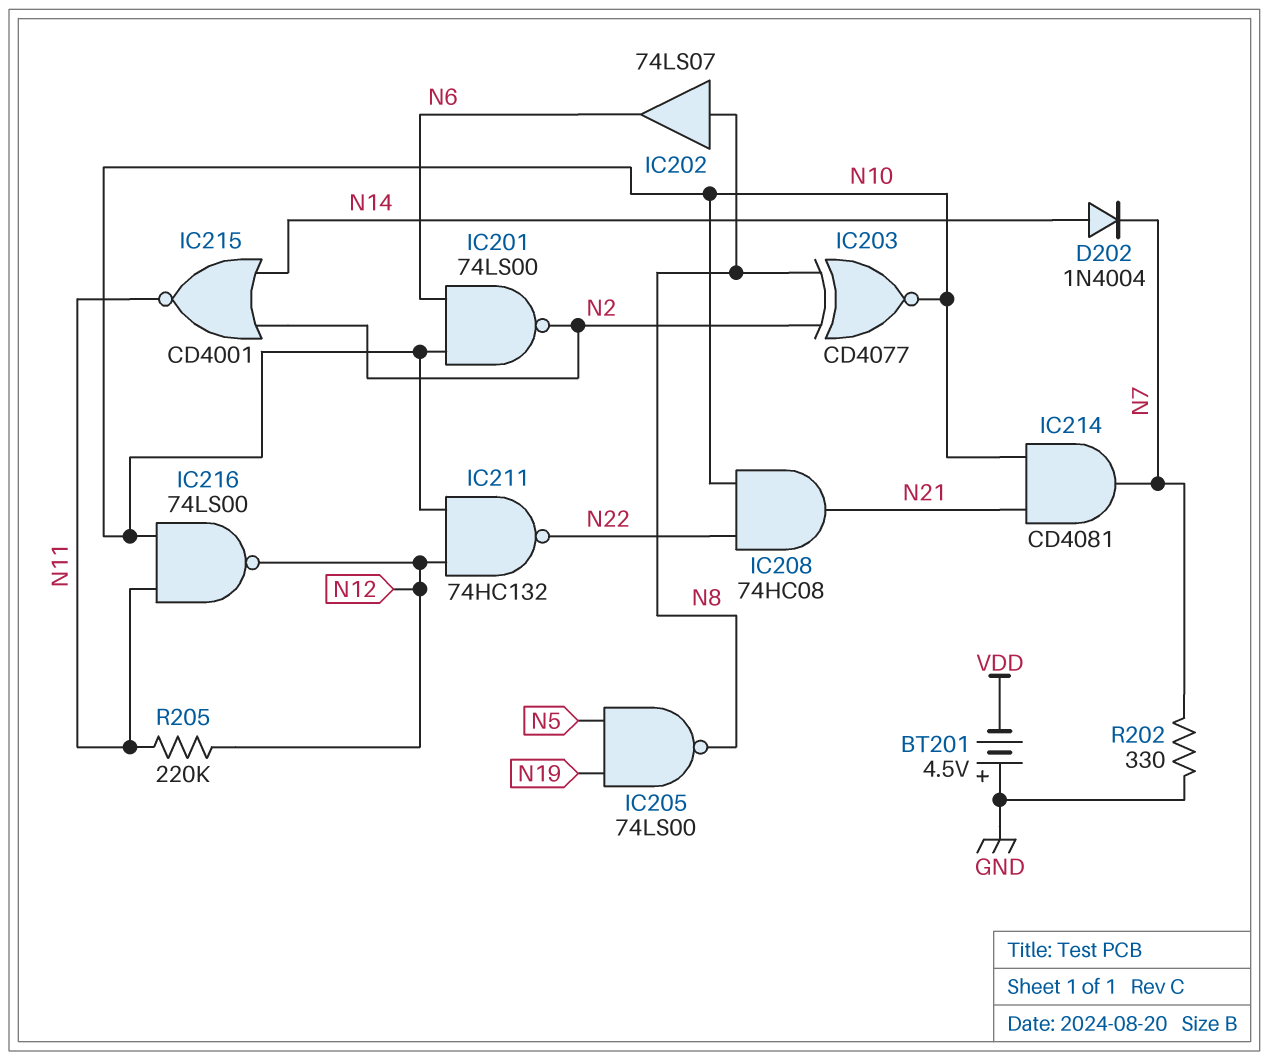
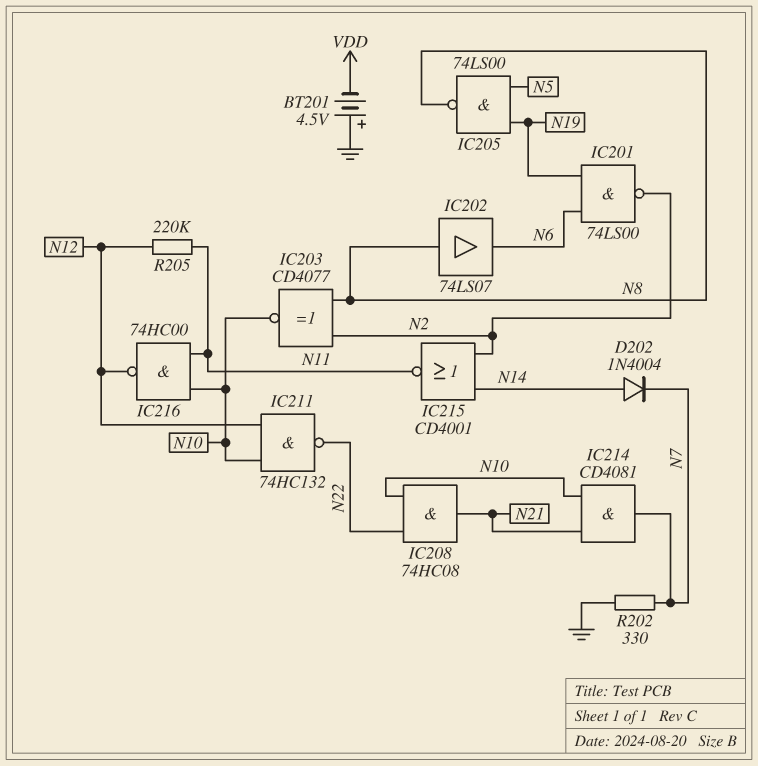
IC201: NAND 74LS00 (in N6, in N10, out N2) -> NAND 74LS00 (in N6, in N19, out N2)
IC216: NAND 74LS00 (in N10, in N11, out N12) -> NAND 74HC00 (in N10, in N11, out N12)

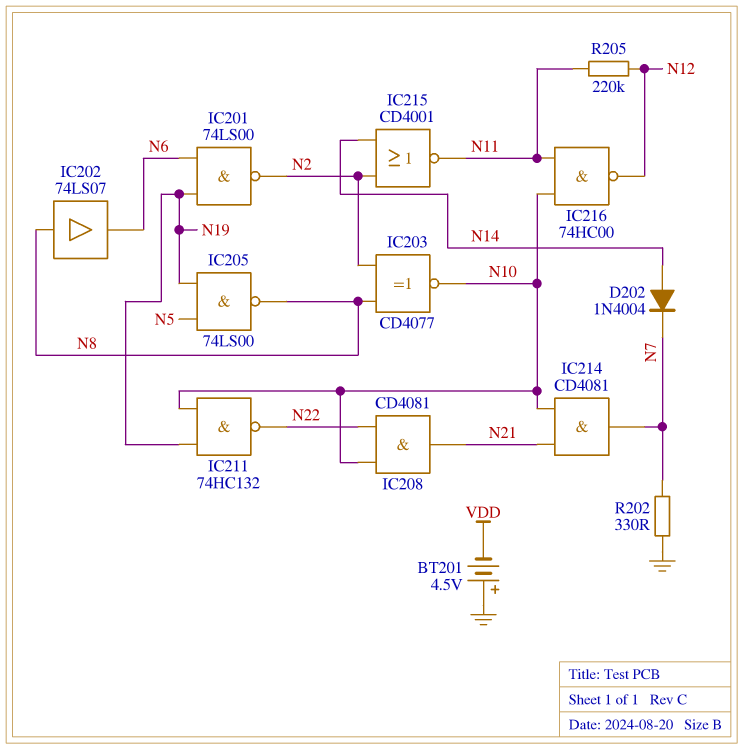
IC208: AND 74HC08 (in N10, in N22, out N21) -> AND CD4081 (in N10, in N22, out N21)
IC211: NAND 74HC132 (in N10, in N12, out N22) -> NAND 74HC132 (in N10, in N19, out N22)

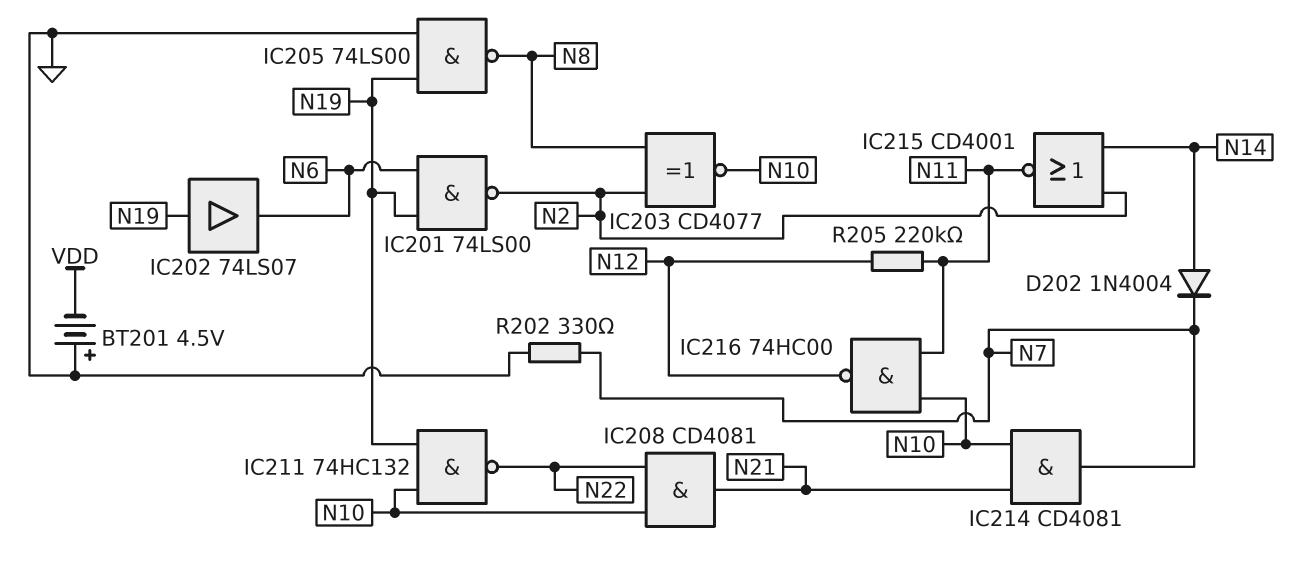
IC202: buffer 74LS07 (in N8, out N6) -> buffer 74LS07 (in N19, out N6)
IC205: NAND 74LS00 (in N5, in N19, out N8) -> NAND 74LS00 (in GND, in N19, out N8)

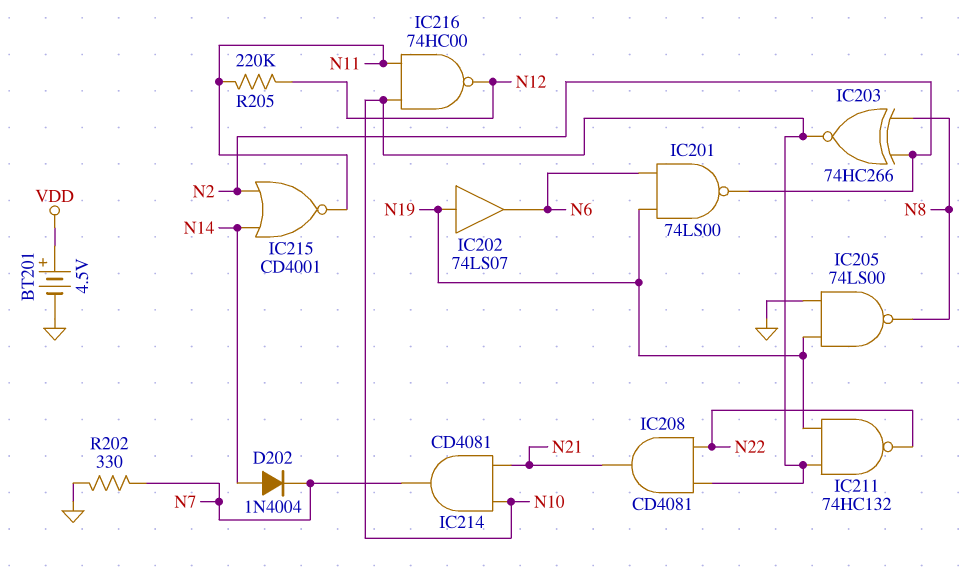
BT201: 4.5V (plus GND, minus VDD) -> 4.5V (plus VDD, minus GND)
IC203: XNOR CD4077 (in N2, in N8, out N10) -> XNOR 74HC266 (in N2, in N8, out N10)

